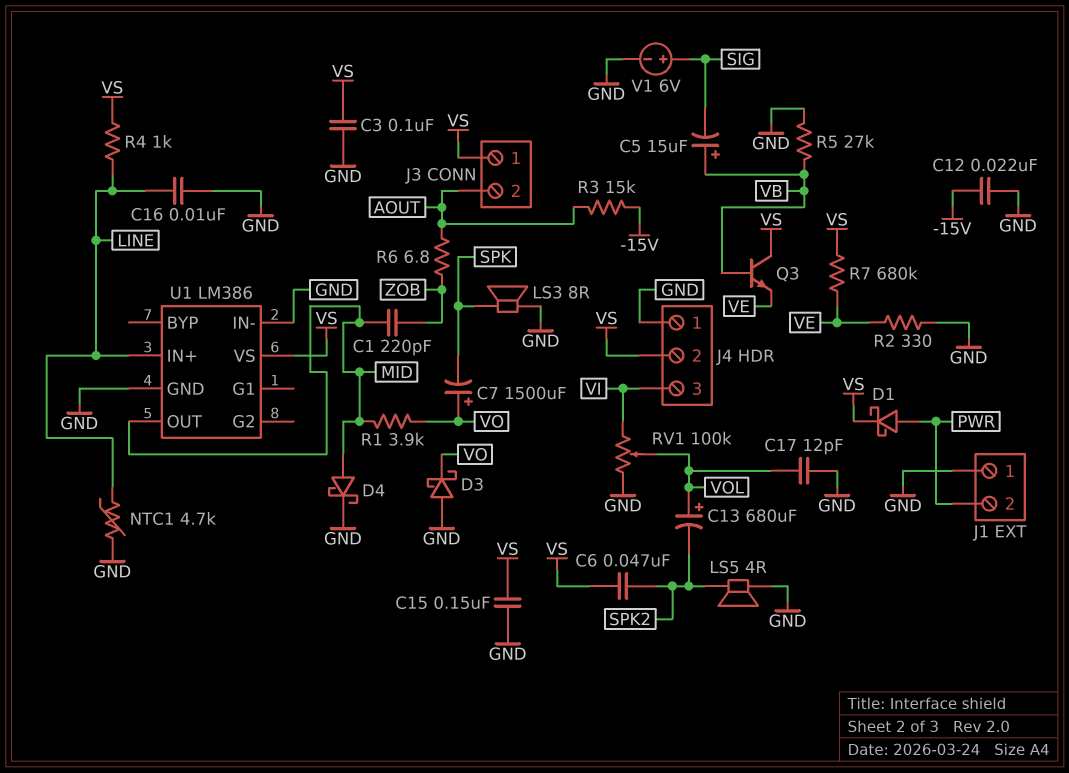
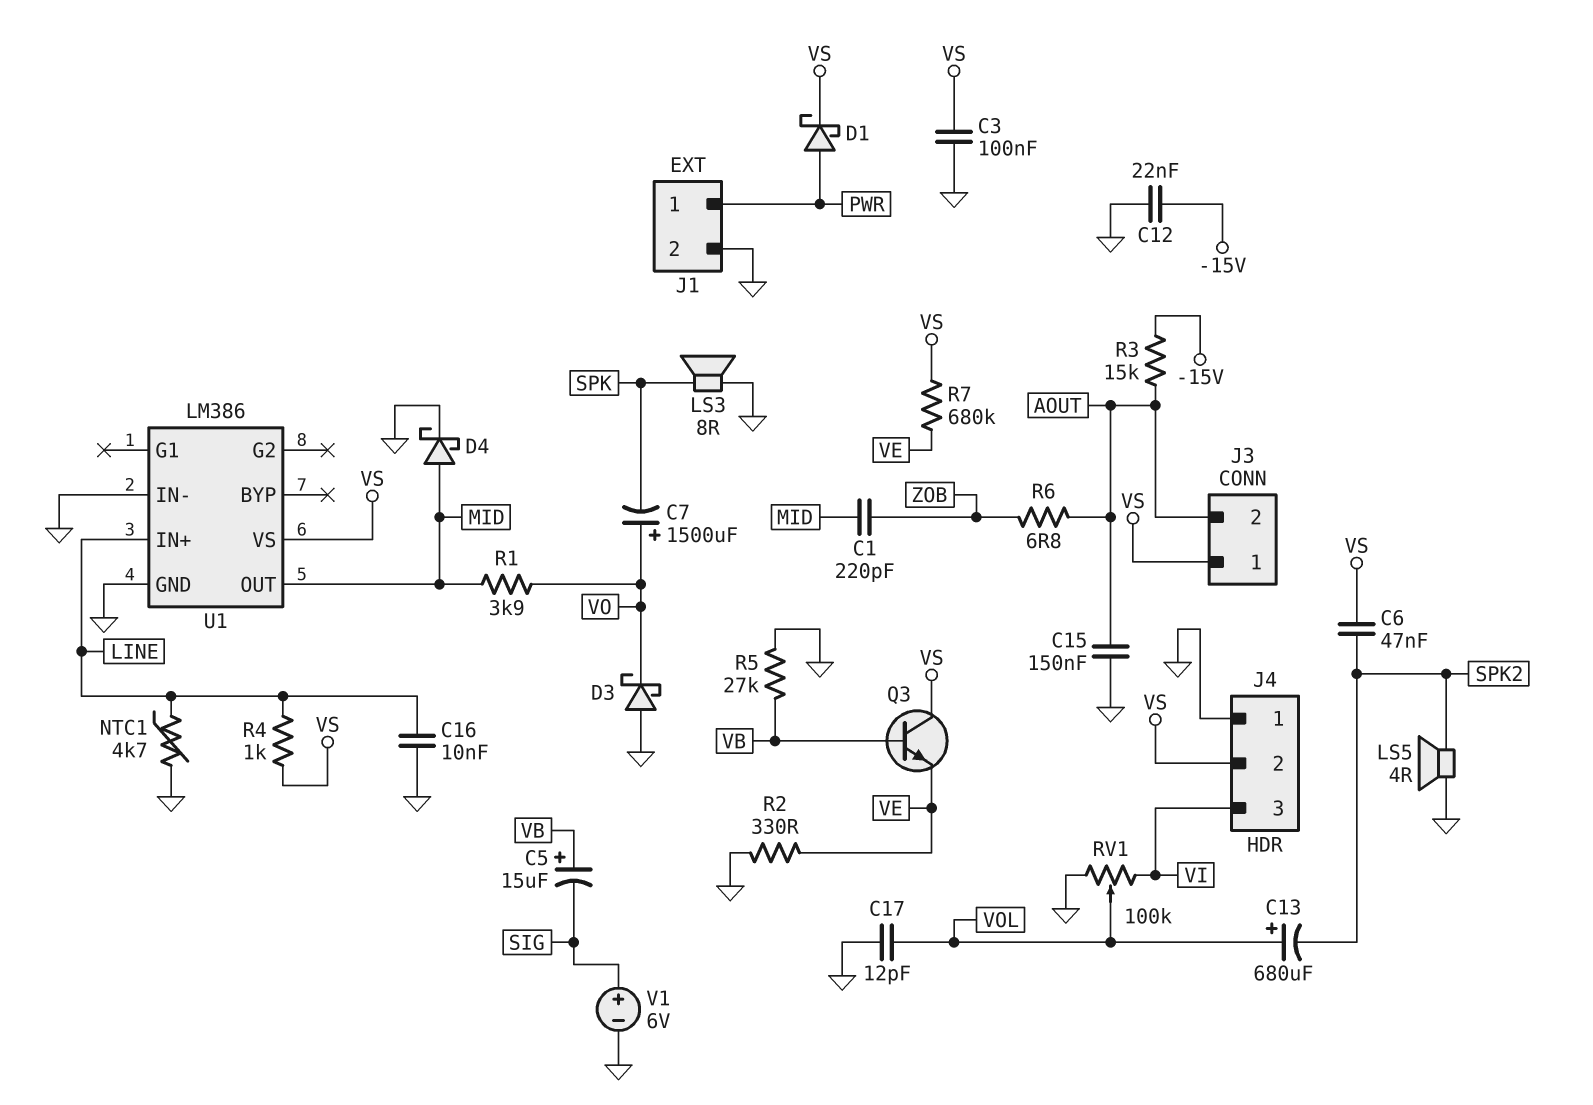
C15: 150nF (GND, VS) -> 150nF (AOUT, GND)
J1 pin 1: GND -> PWR
J1 pin 2: PWR -> GND

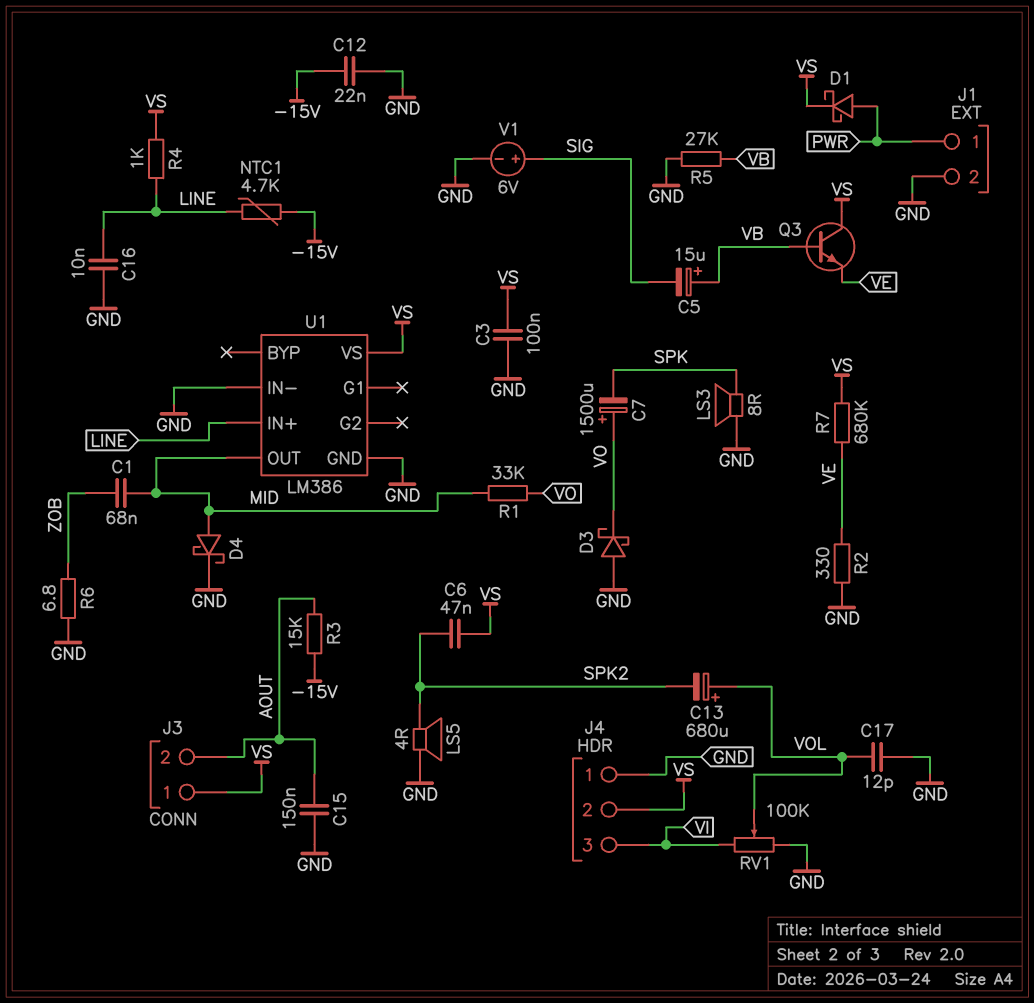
C1: 220pF (MID, ZOB) -> 68nF (MID, ZOB)
NTC1: 4.7k (GND, LINE) -> 4.7k (-15V, LINE)
R1: 3.9k (MID, VO) -> 33k (MID, VO)
R6: 6.8 (AOUT, ZOB) -> 6.8 (GND, ZOB)

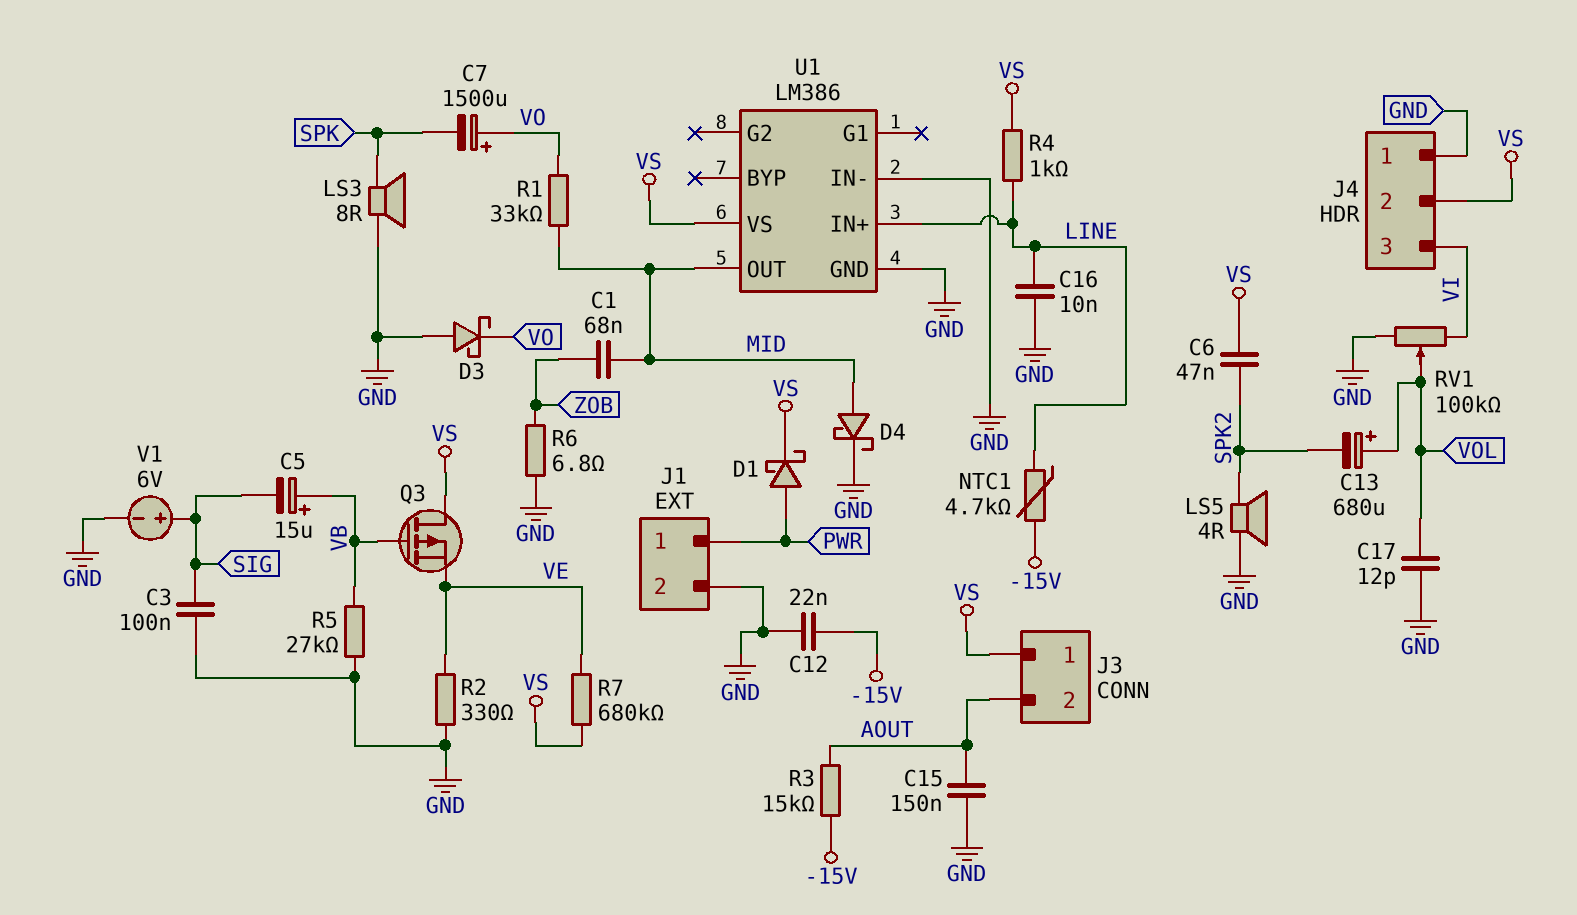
C3: 100nF (GND, VS) -> 100nF (GND, SIG)
Q3: NPN (B VB, C VS, E VE) -> PMOS (G VB, D VS, S VE)

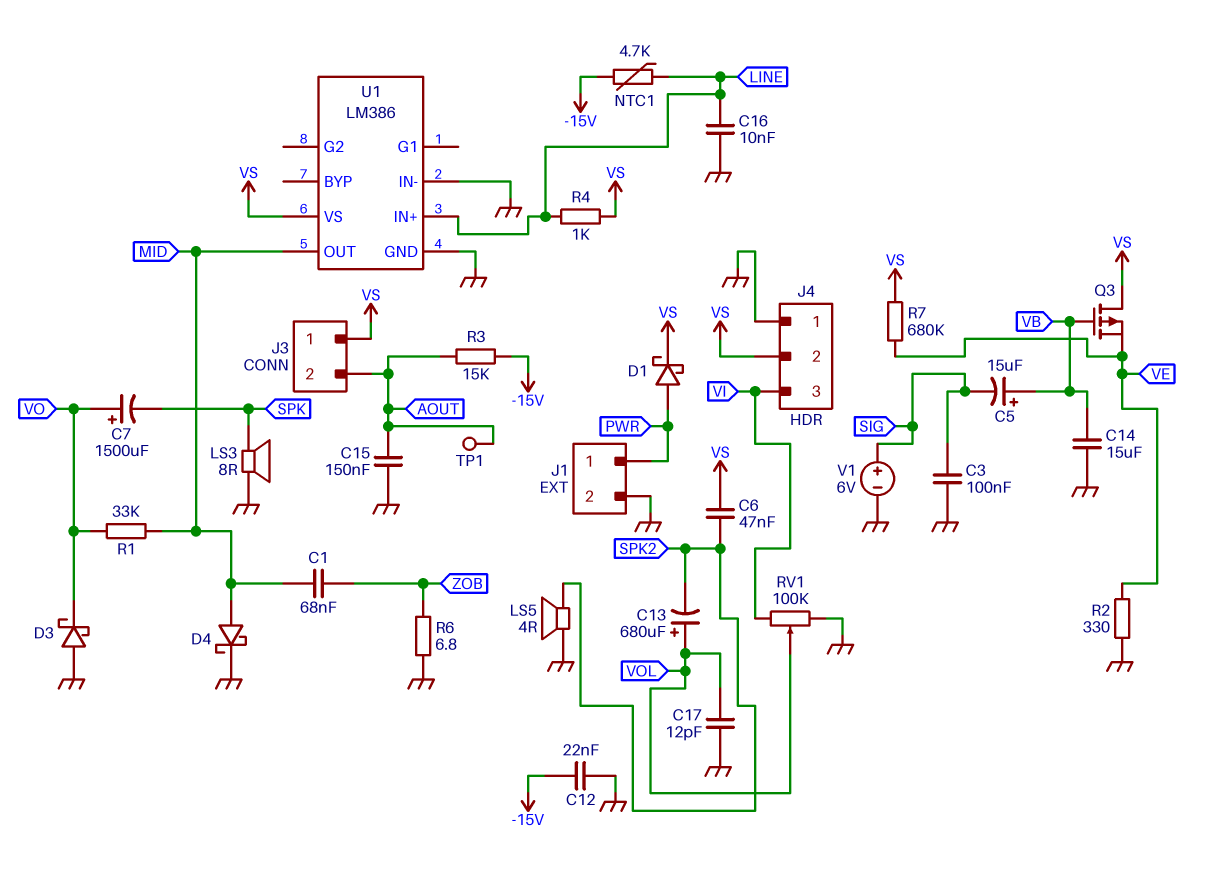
C14: none -> 15uF (GND, VB)
R5: 27k (GND, VB) -> none
TP1: none -> test point (AOUT)

